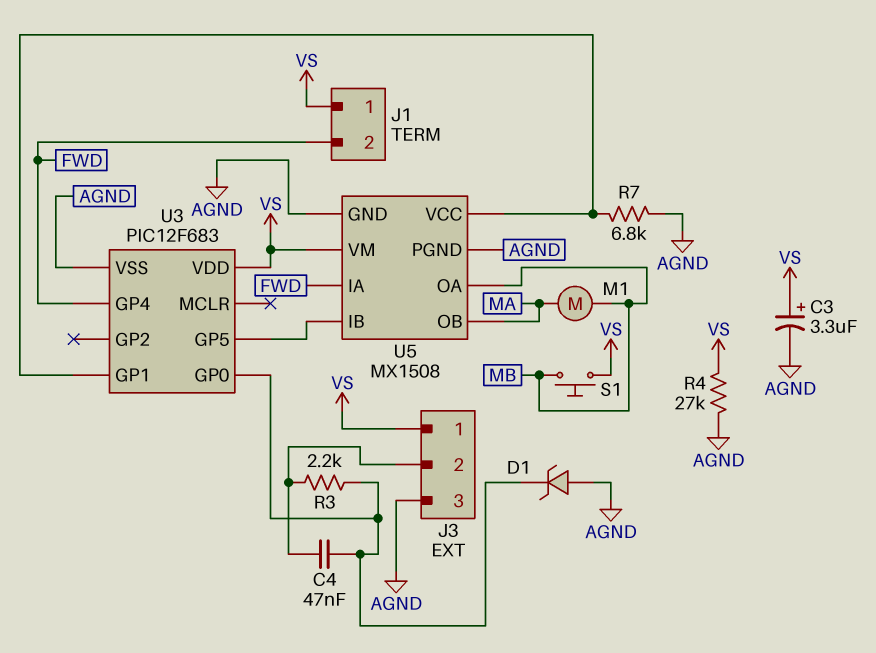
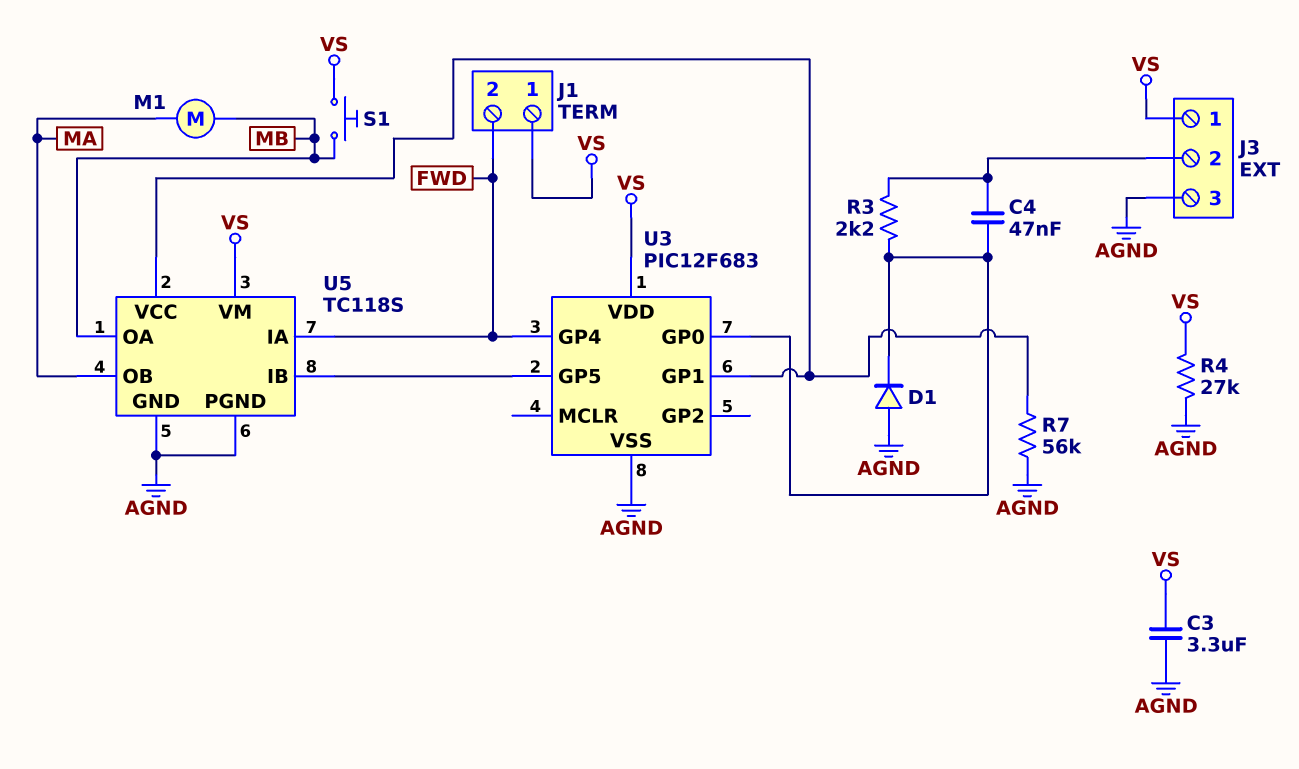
C3: 3.3uF (plus VS, minus AGND) -> 3.3uF (AGND, VS)
D1: zener (A AGND, K U3/GP0) -> diode (A AGND, K U3/GP0)
R7: 6.8k (AGND, U3/GP1) -> 56k (AGND, U3/GP1)
U5: MX1508 -> TC118S

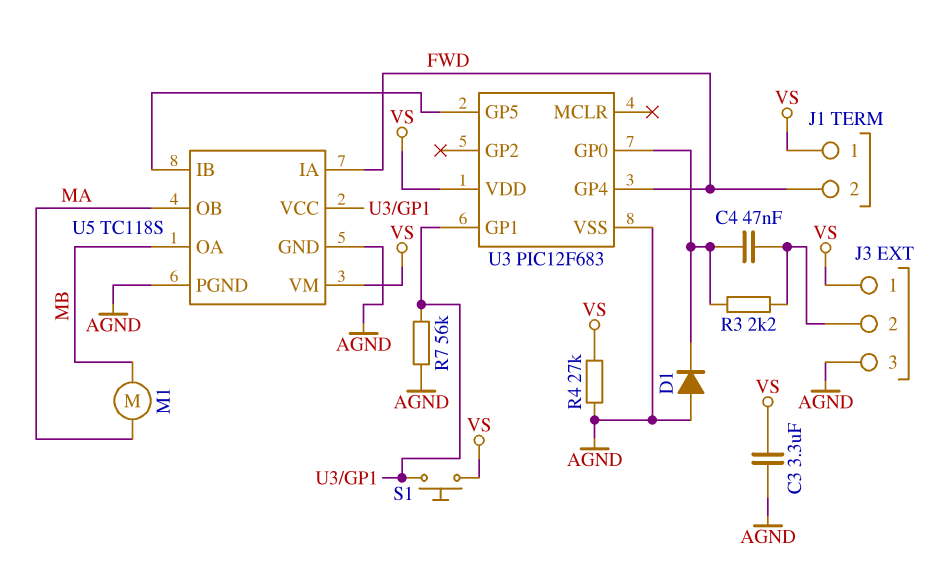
S1: button (MB, VS) -> button (U3/GP1, VS)

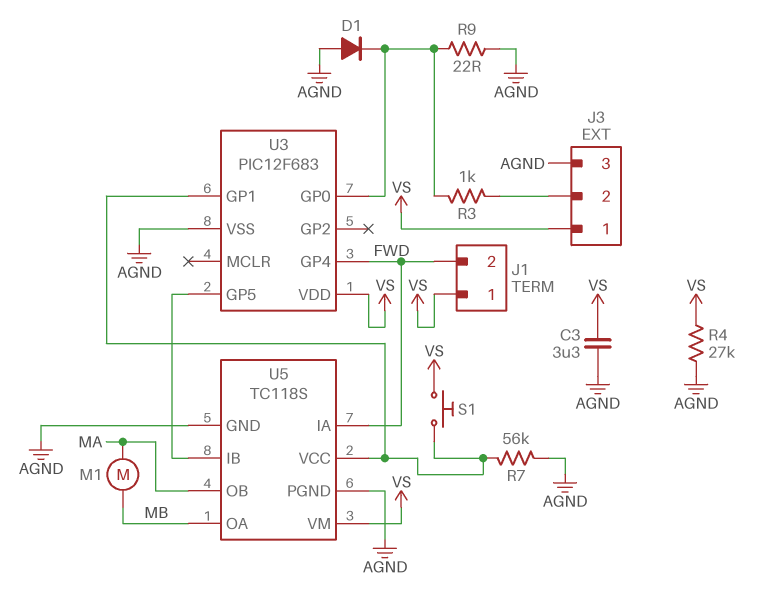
C4: 47nF (J3/2, U3/GP0) -> none
R3: 2.2k (J3/2, U3/GP0) -> 1k (J3/2, U3/GP0)
R9: none -> 22 (AGND, U3/GP0)

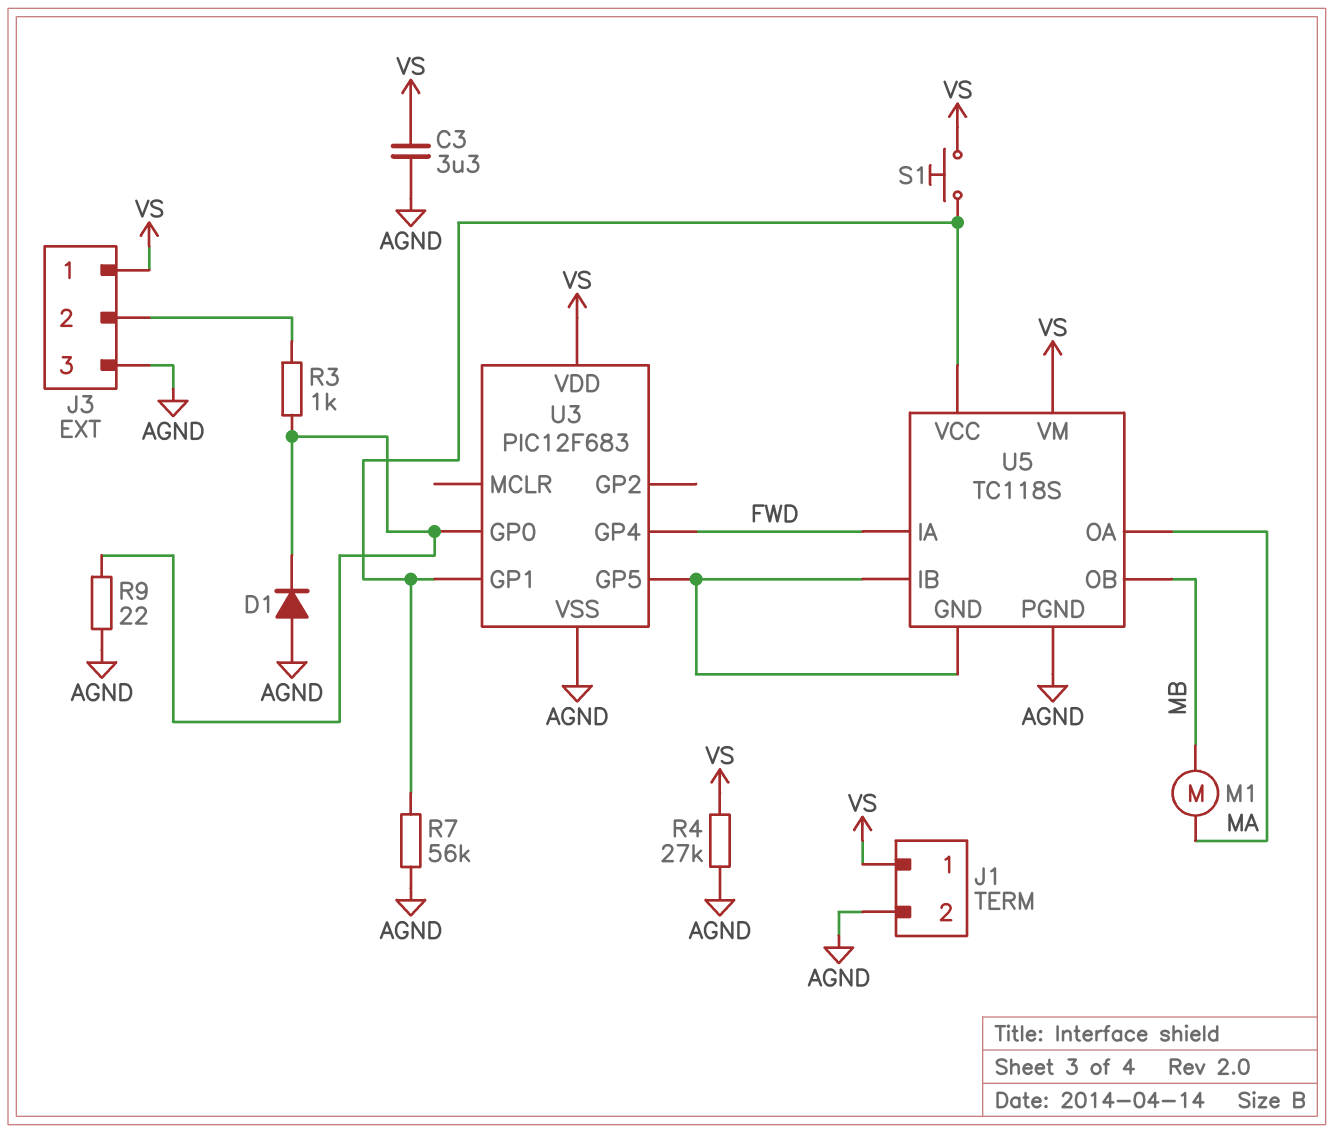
J1 pin 2: FWD -> AGND
U5 pin GND: AGND -> U3/GP5
U5 pin OA: MB -> MA
U5 pin OB: MA -> MB

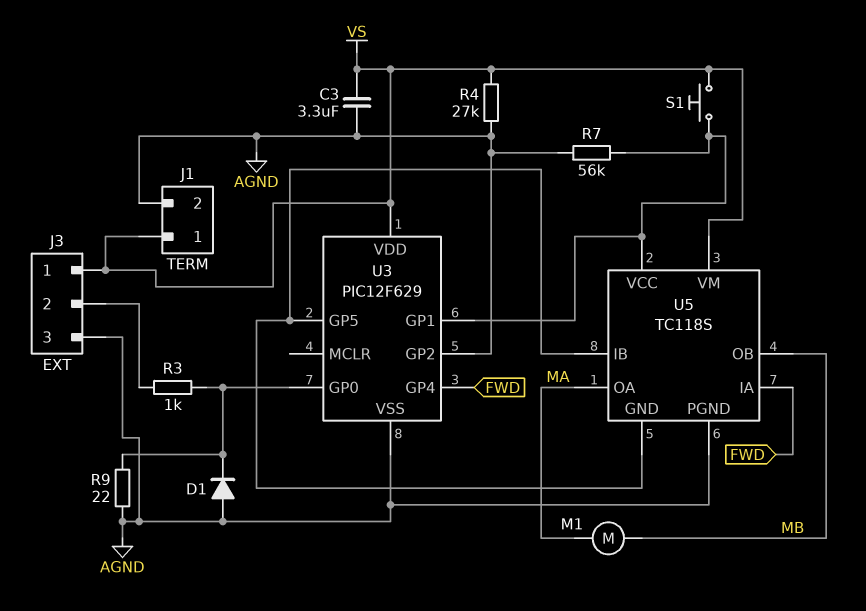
U3: PIC12F683 -> PIC12F629
U3 pin GP2: none -> AGND

